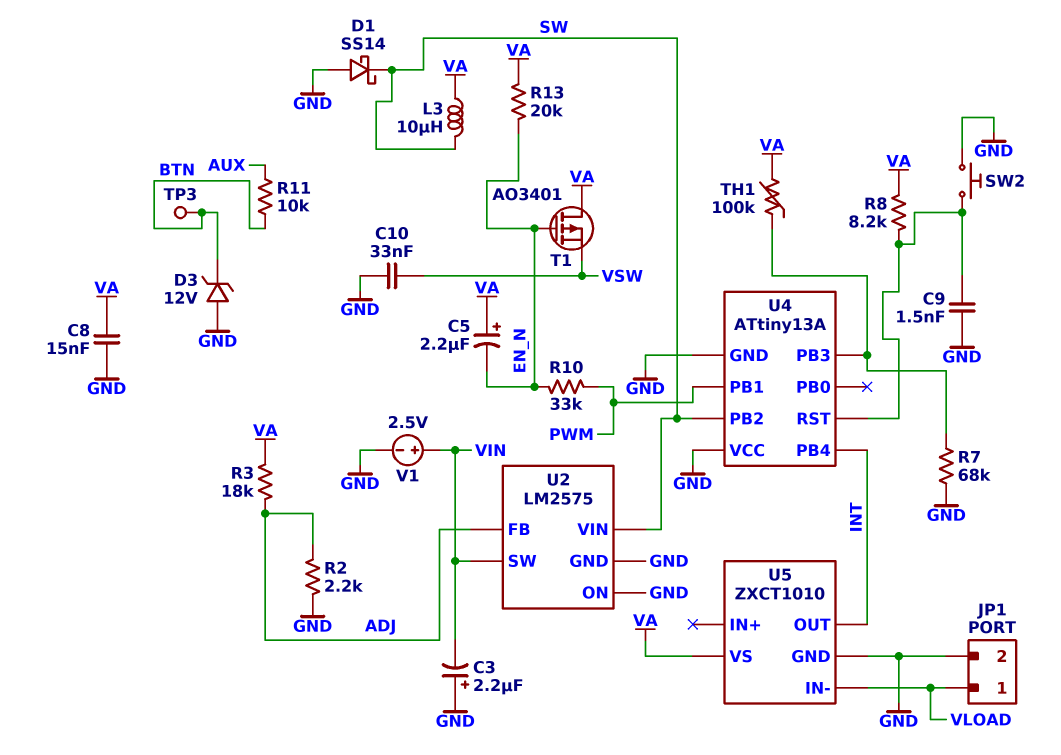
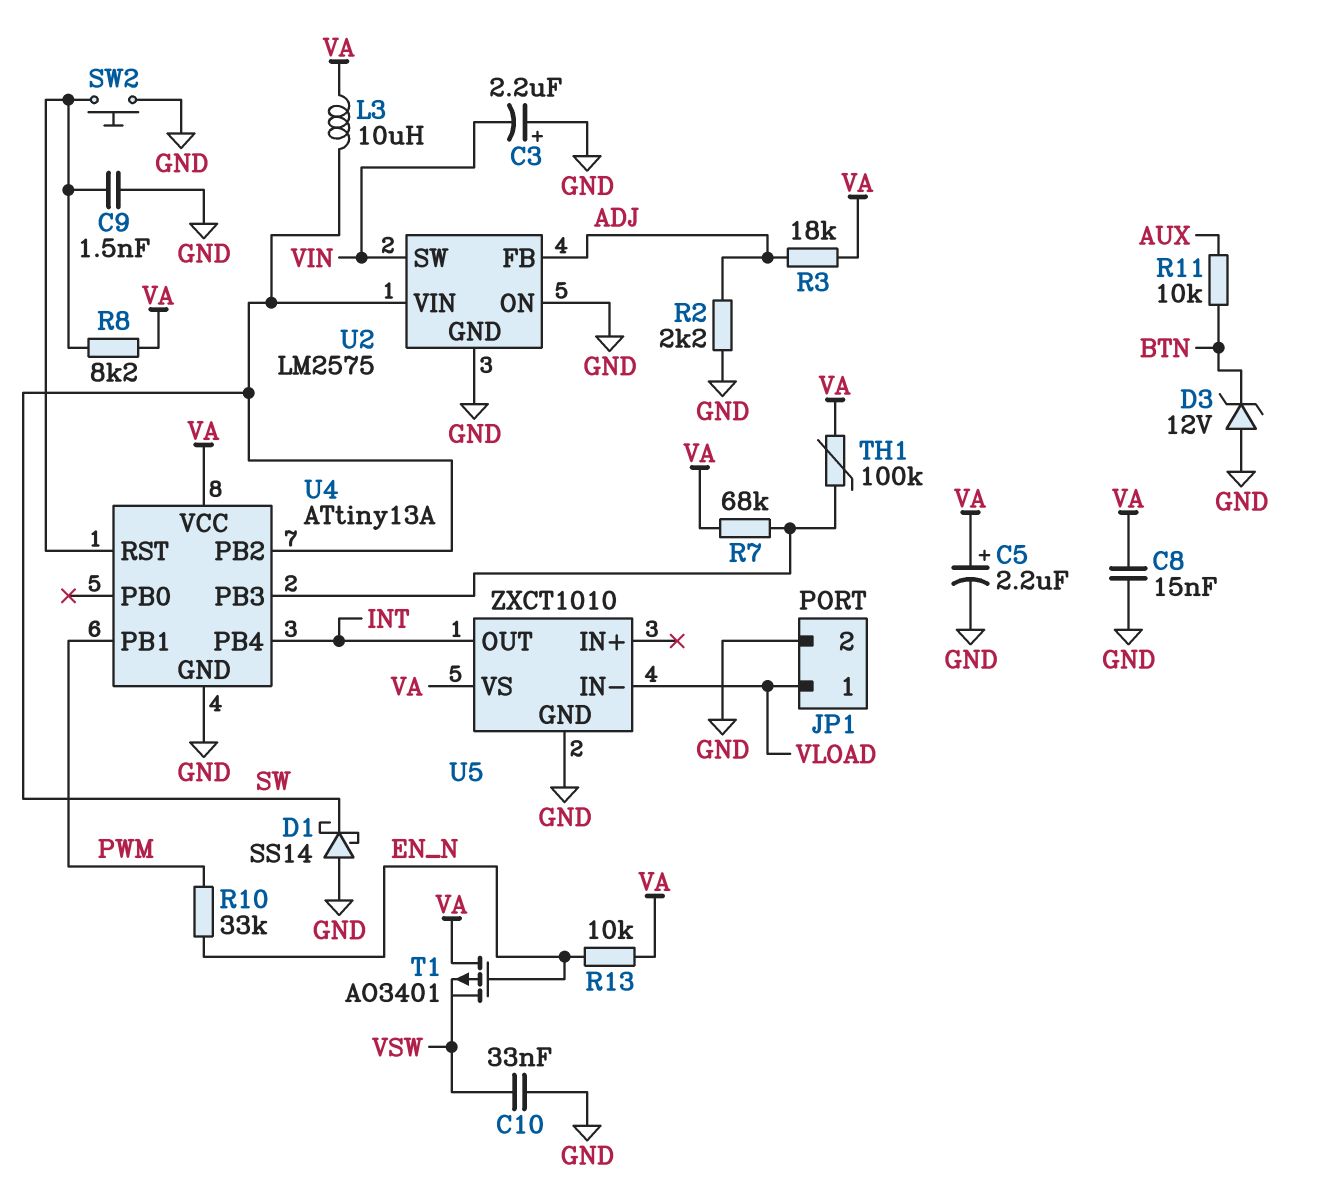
C5: 2.2uF (plus VA, minus EN_N) -> 2.2uF (plus VA, minus GND)
R7: 68k (GND, U4/PB3) -> 68k (U4/PB3, VA)
R13: 20k (EN_N, VA) -> 10k (EN_N, VA)
TP3: test point (BTN) -> none
U4 pin VCC: GND -> VA
V1: 2.5V (plus VIN, minus GND) -> none

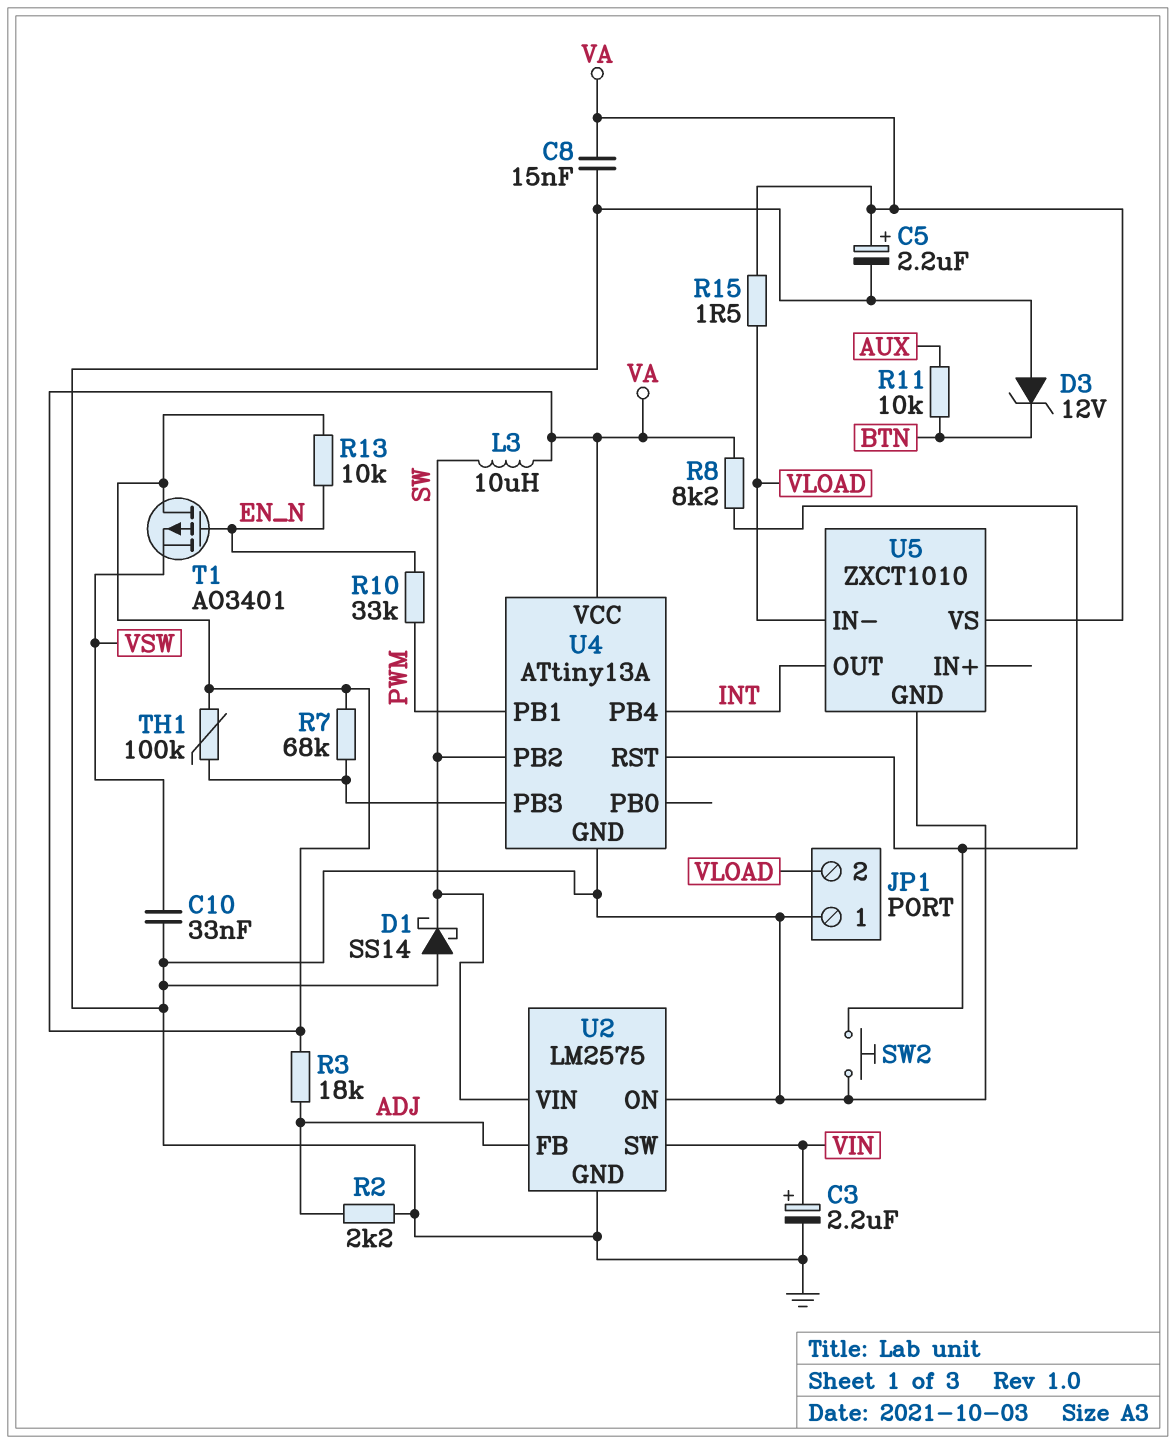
C3: 2.2uF (plus GND, minus VIN) -> 2.2uF (plus VIN, minus GND)
C9: 1.5nF (GND, U4/RST) -> none
JP1 pin 1: VLOAD -> GND
JP1 pin 2: GND -> VLOAD
R15: none -> 1.5 (VA, VLOAD)

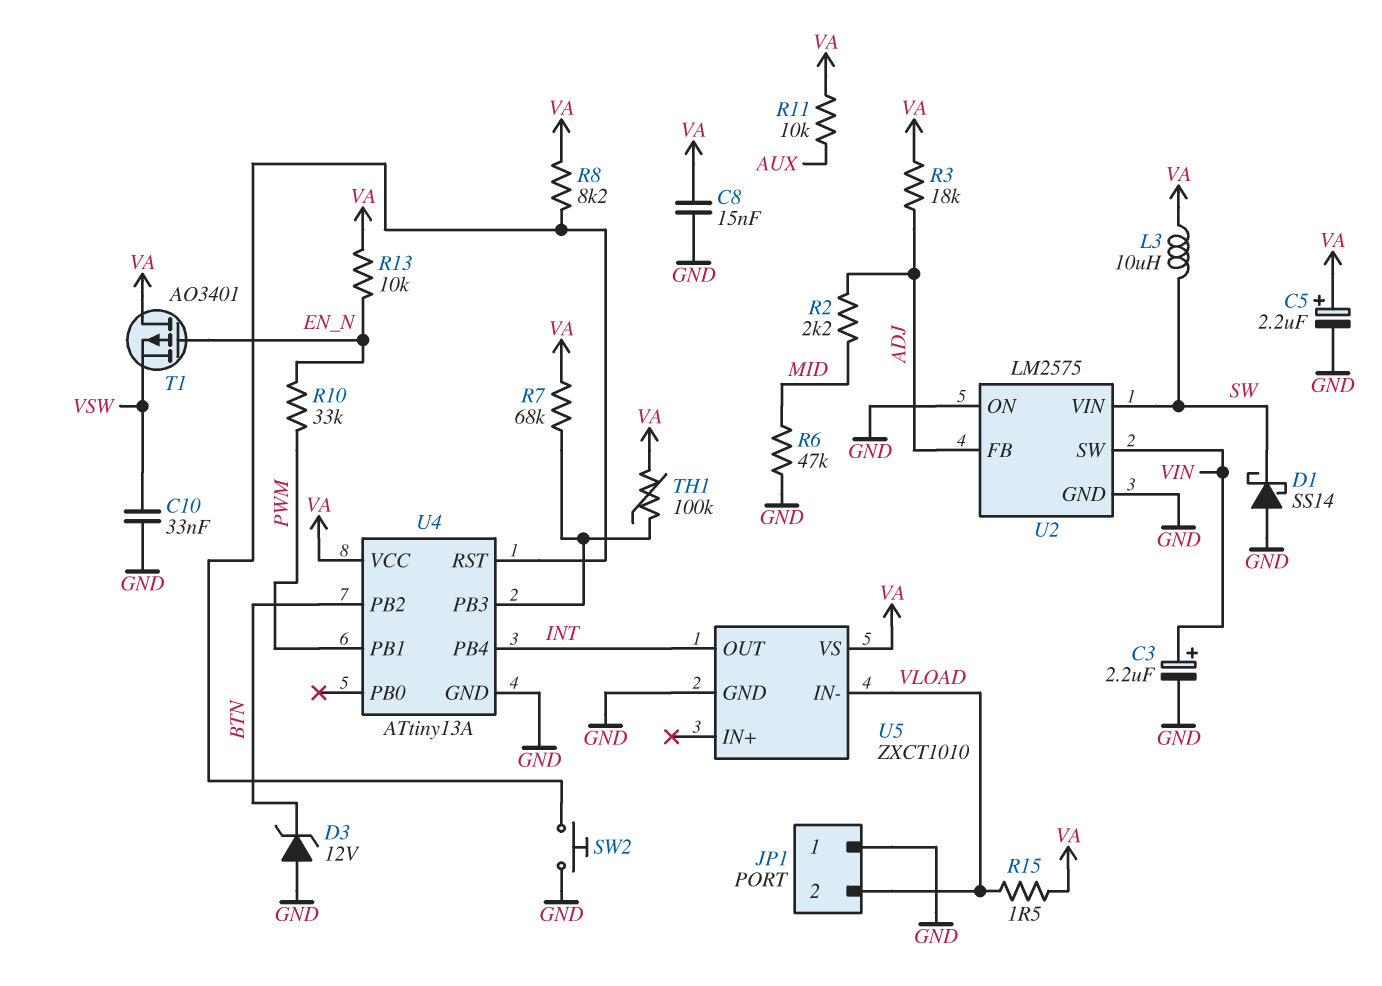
R2: 2.2k (ADJ, GND) -> 2.2k (ADJ, MID)
R6: none -> 47k (GND, MID)
R11: 10k (AUX, BTN) -> 10k (AUX, VA)
U4 pin PB2: SW -> BTN

